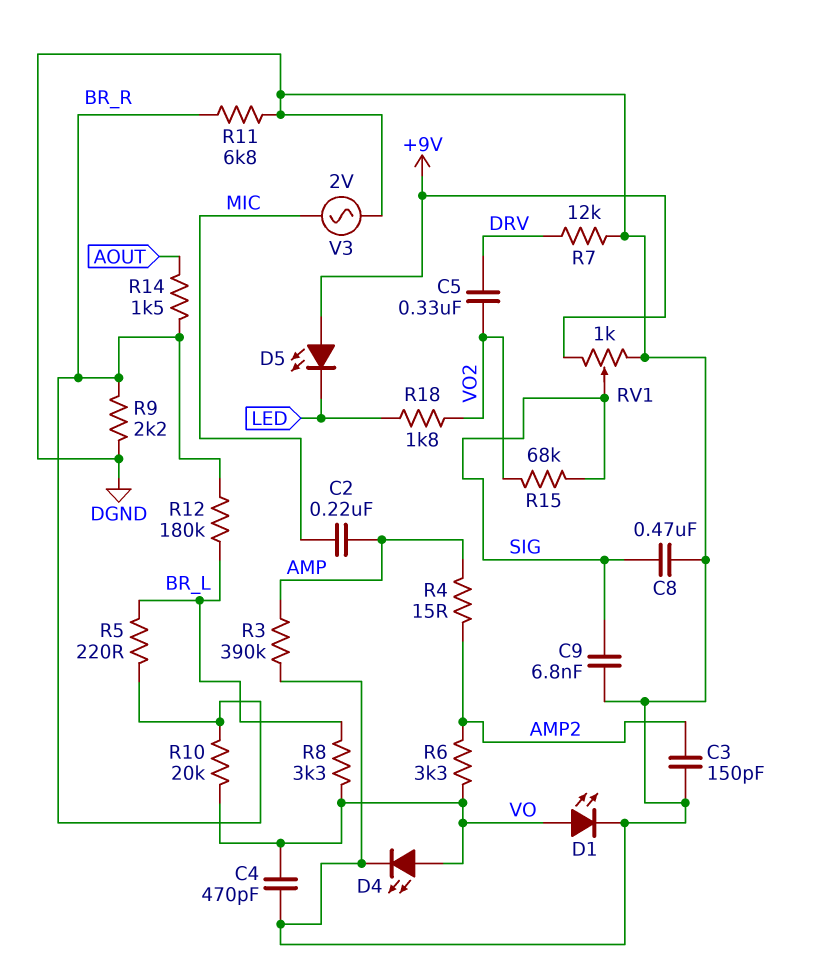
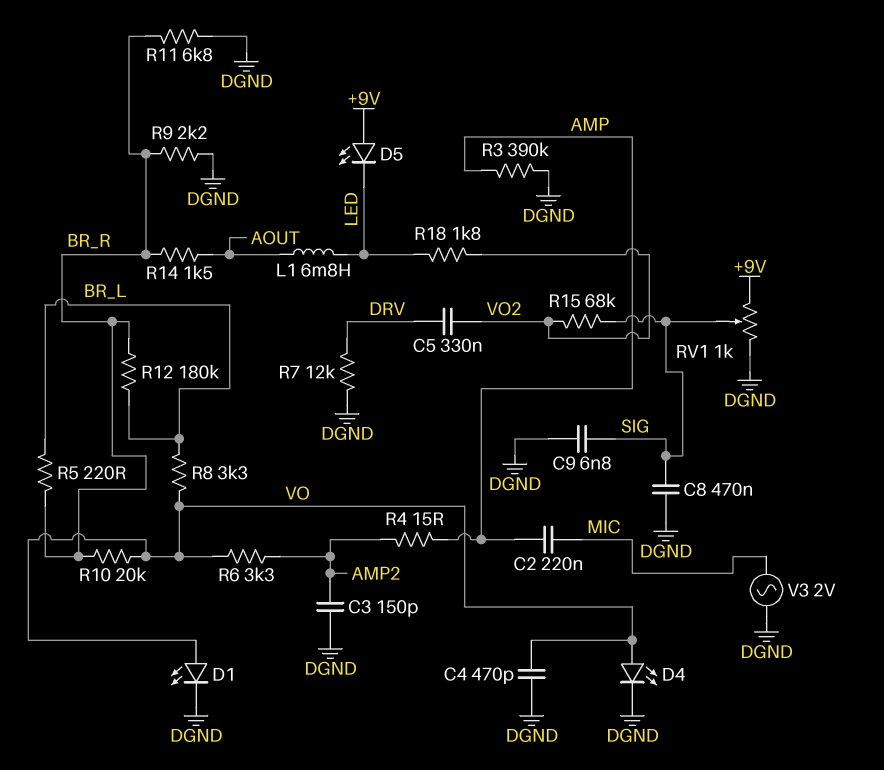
L1: none -> 6.8mH (AOUT, LED)

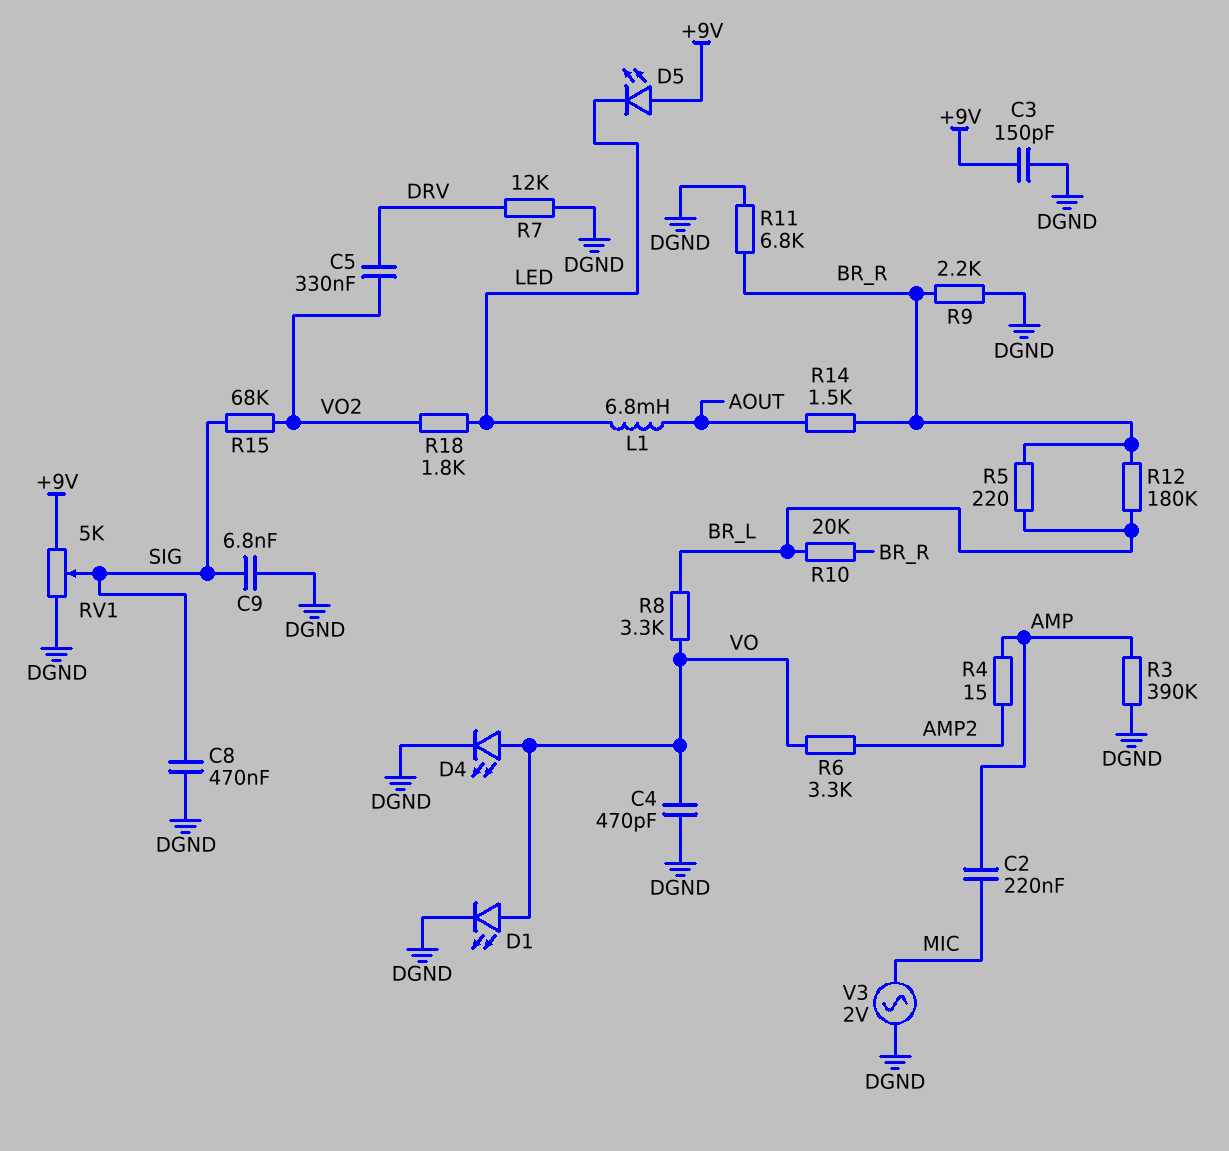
C3: 150pF (AMP2, DGND) -> 150pF (+9V, DGND)
R10: 20k (BR_R, VO) -> 20k (BR_L, BR_R)
RV1: 1k (+9V, DGND, wiper SIG) -> 5k (+9V, DGND, wiper SIG)

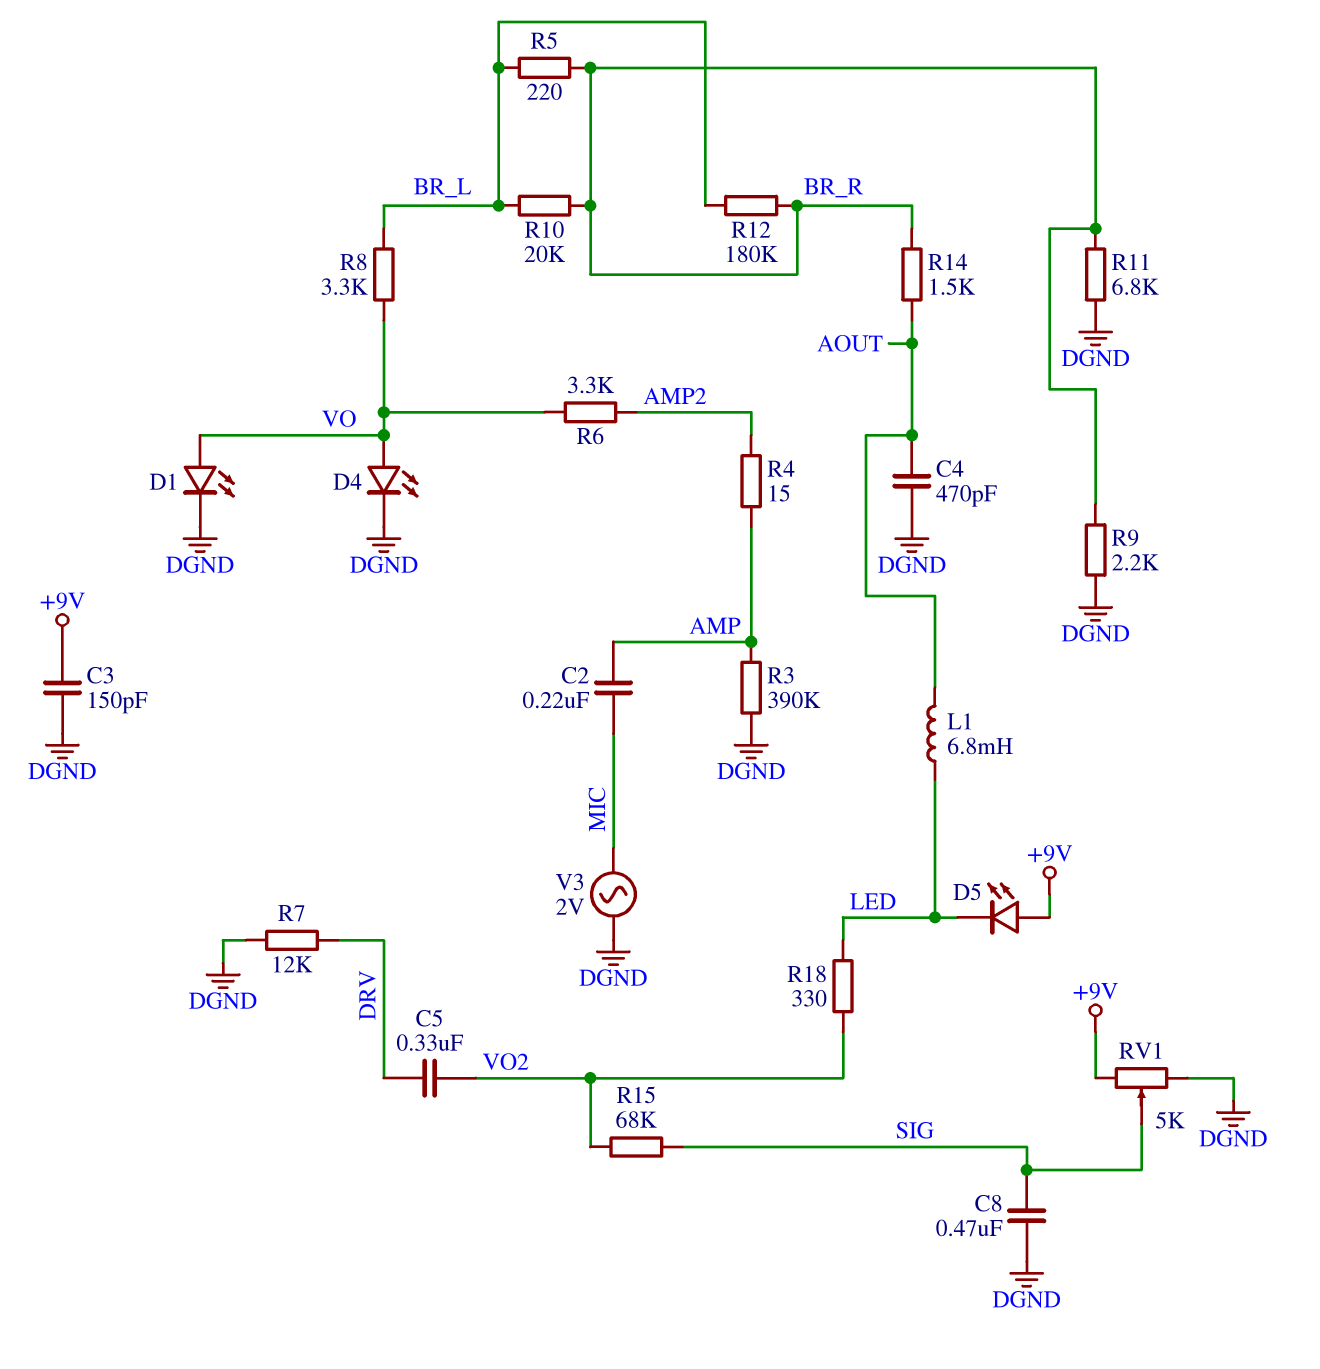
C4: 470pF (DGND, VO) -> 470pF (AOUT, DGND)
C9: 6.8nF (DGND, SIG) -> none
R18: 1.8k (LED, VO2) -> 330 (LED, VO2)

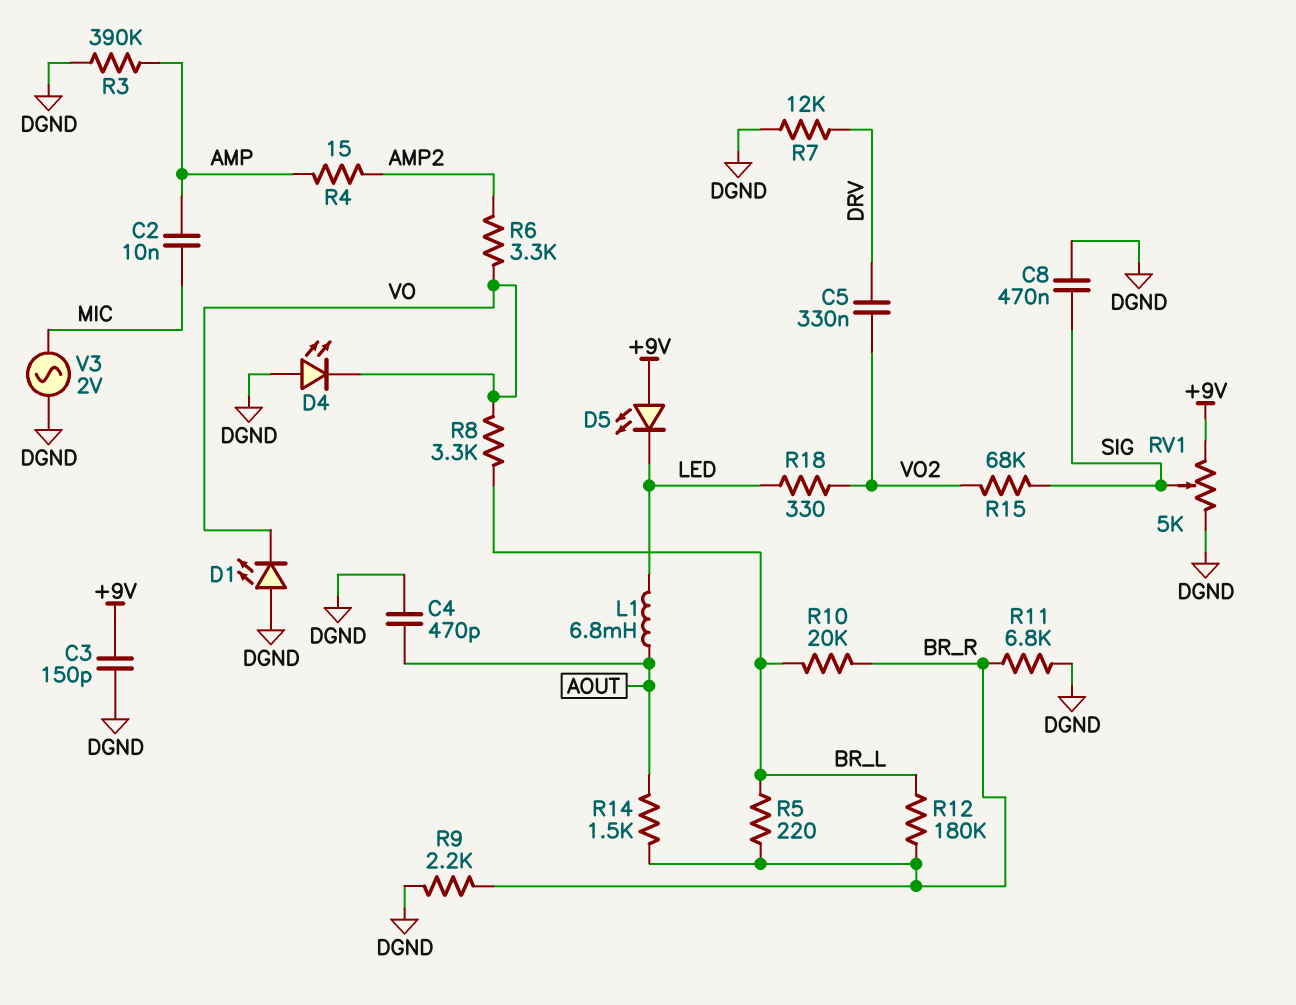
C2: 220nF (AMP, MIC) -> 10nF (AMP, MIC)
D1: LED (A VO, K DGND) -> LED (A DGND, K VO)
D4: LED (A VO, K DGND) -> LED (A DGND, K VO)

